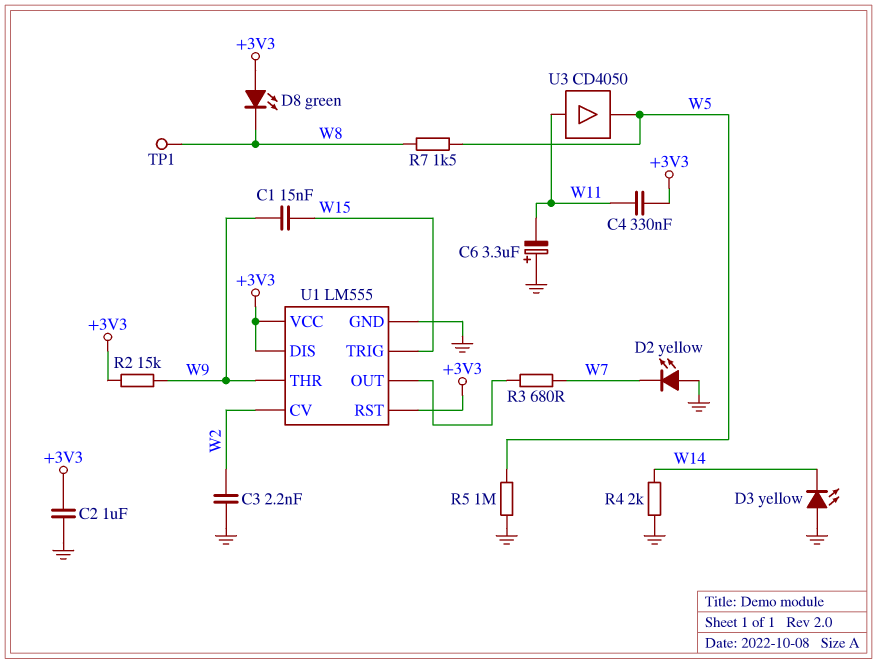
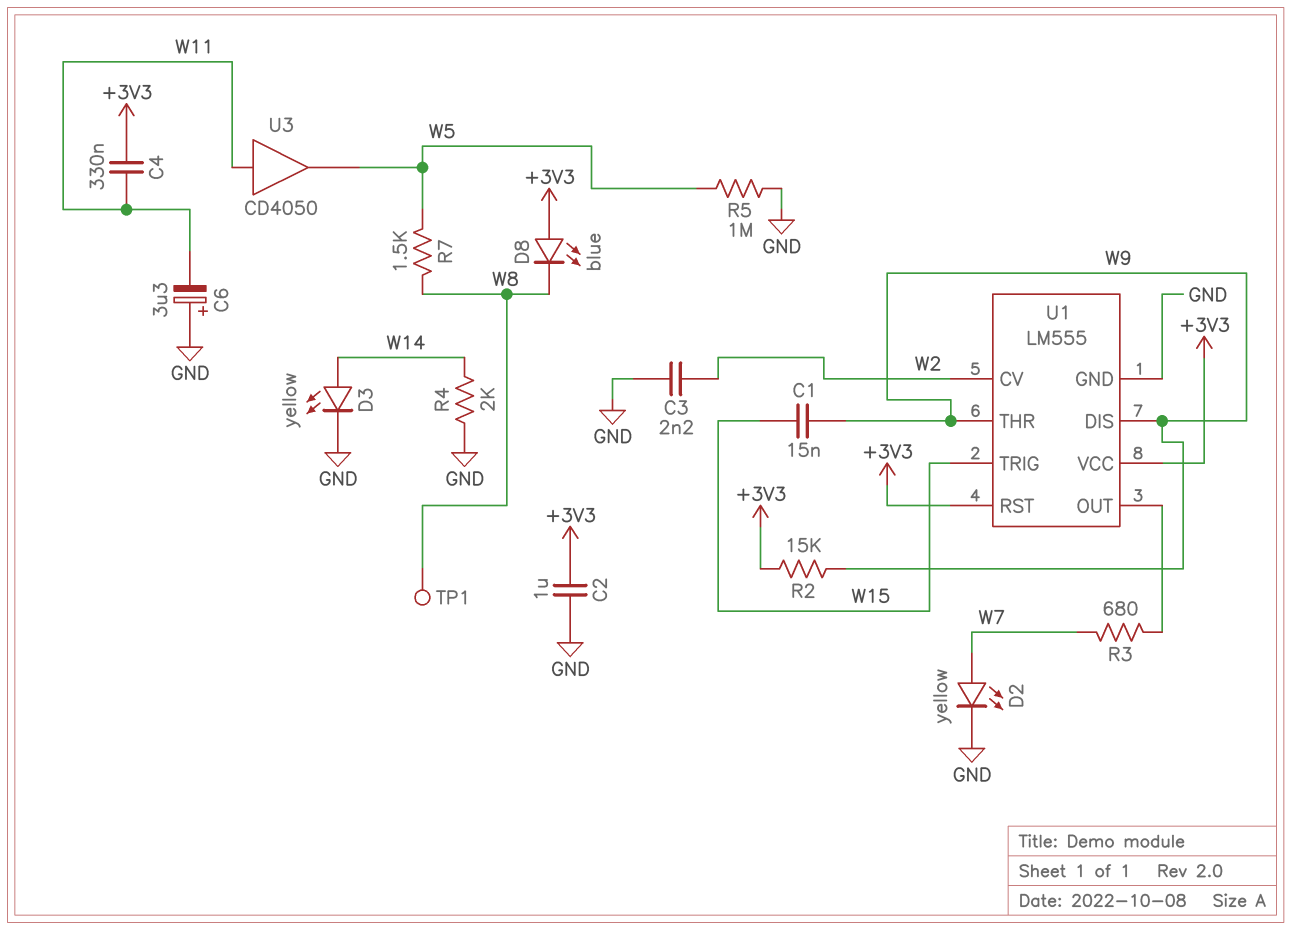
D2: LED yellow (A GND, K W7) -> LED yellow (A W7, K GND)
D3: LED yellow (A GND, K W14) -> LED yellow (A W14, K GND)
D8: LED green (A +3V3, K W8) -> LED blue (A +3V3, K W8)
U1 pin DIS: +3V3 -> W9

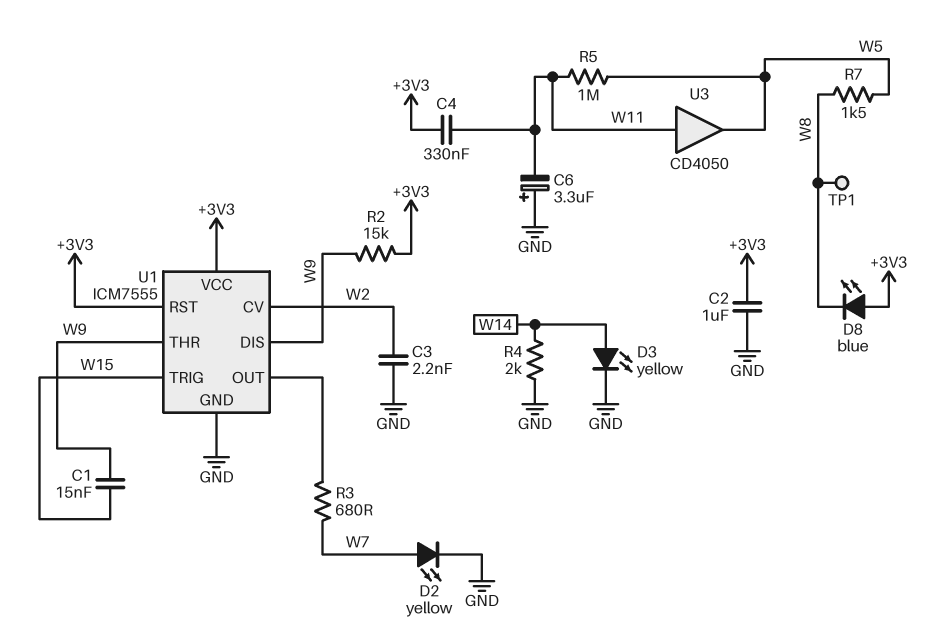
R5: 1M (GND, W5) -> 1M (W5, W11)
U1: LM555 -> ICM7555

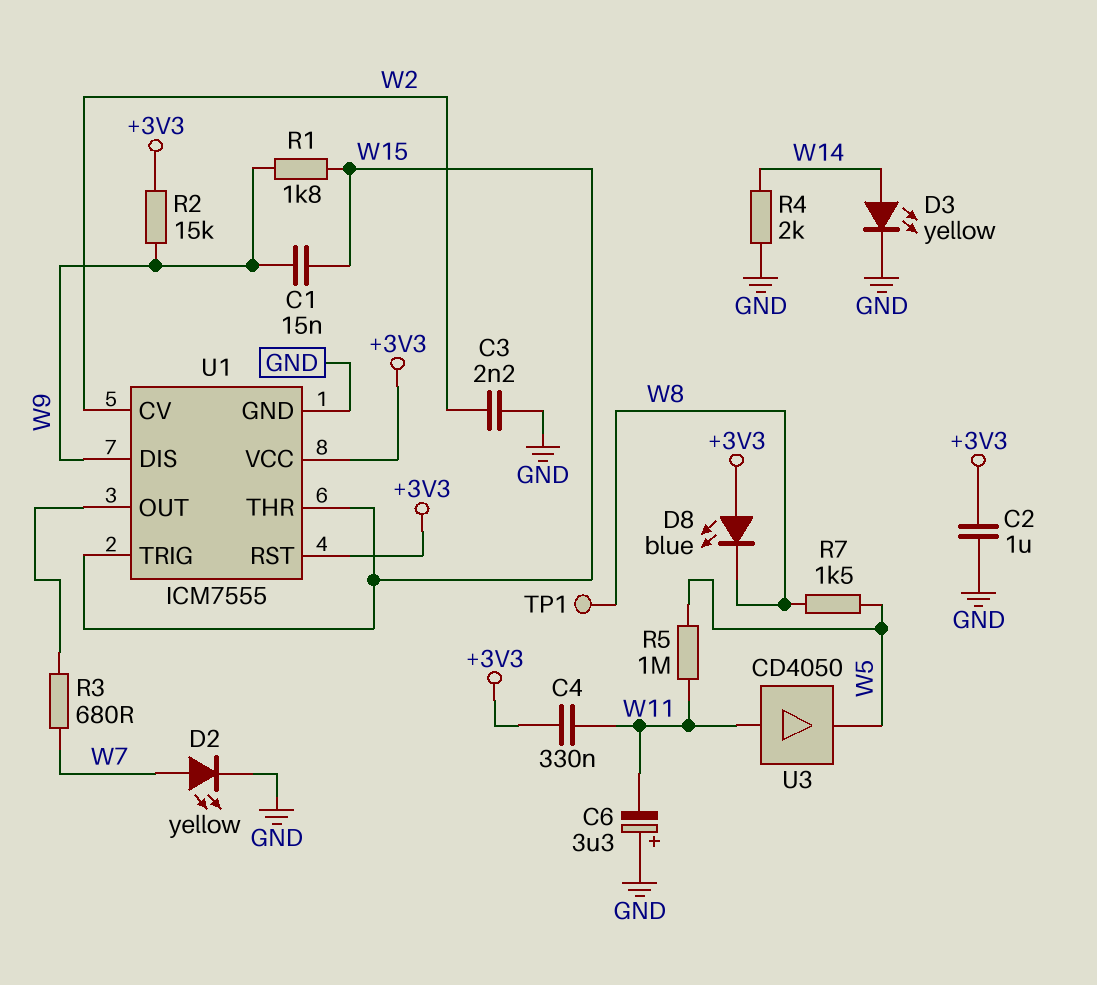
R1: none -> 1.8k (W9, W15)
U1 pin THR: W9 -> W15

